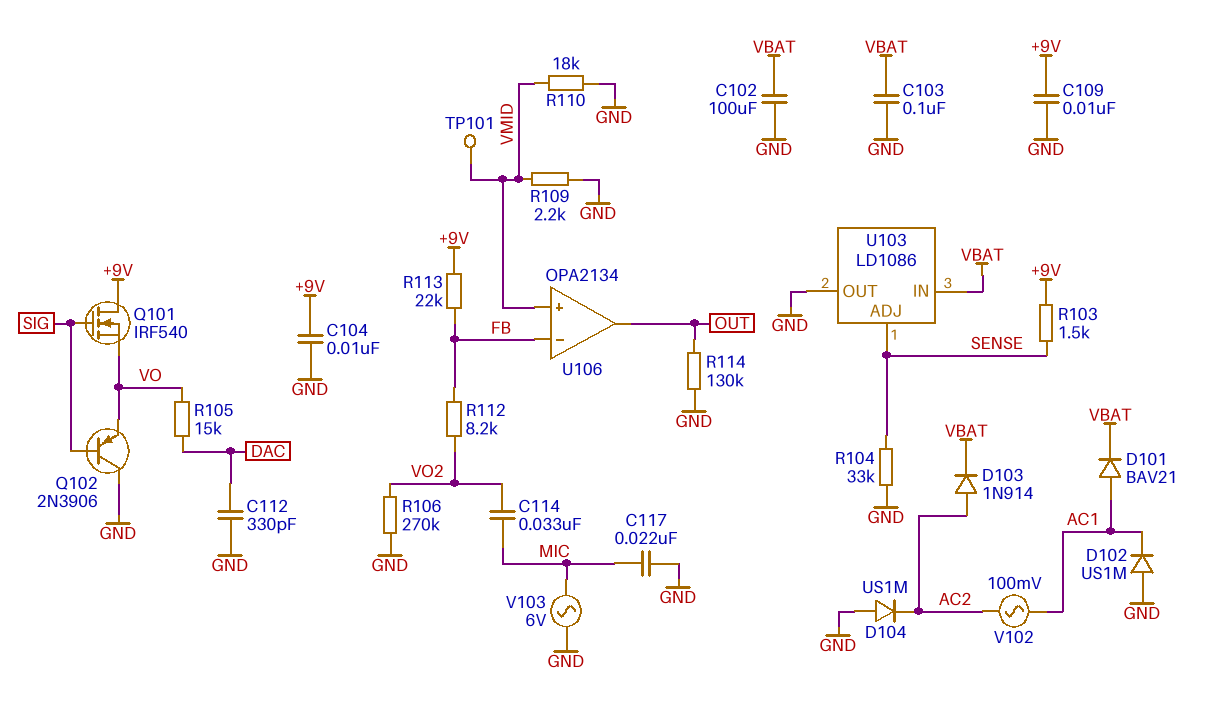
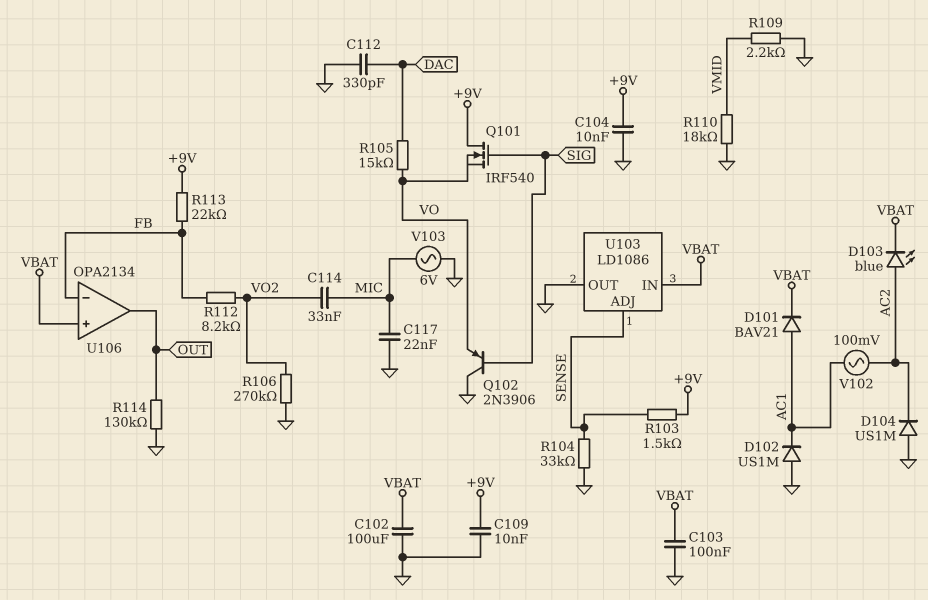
D103: diode 1N914 (A AC2, K VBAT) -> LED blue (A AC2, K VBAT)
TP101: test point (VMID) -> none
U106 pin in+: VMID -> VBAT

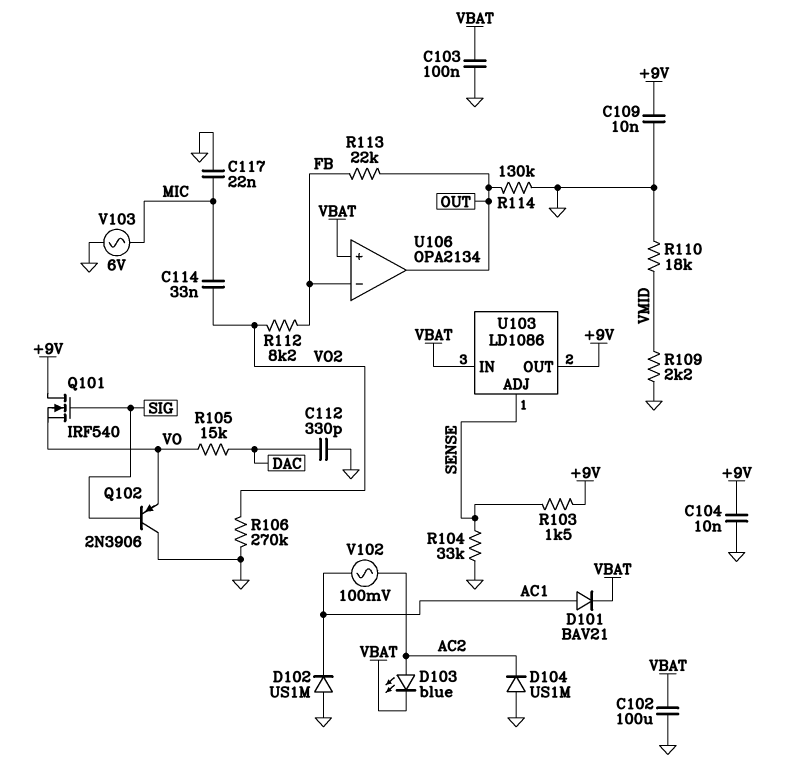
R113: 22k (+9V, FB) -> 22k (FB, OUT)
U103 pin OUT: GND -> +9V

